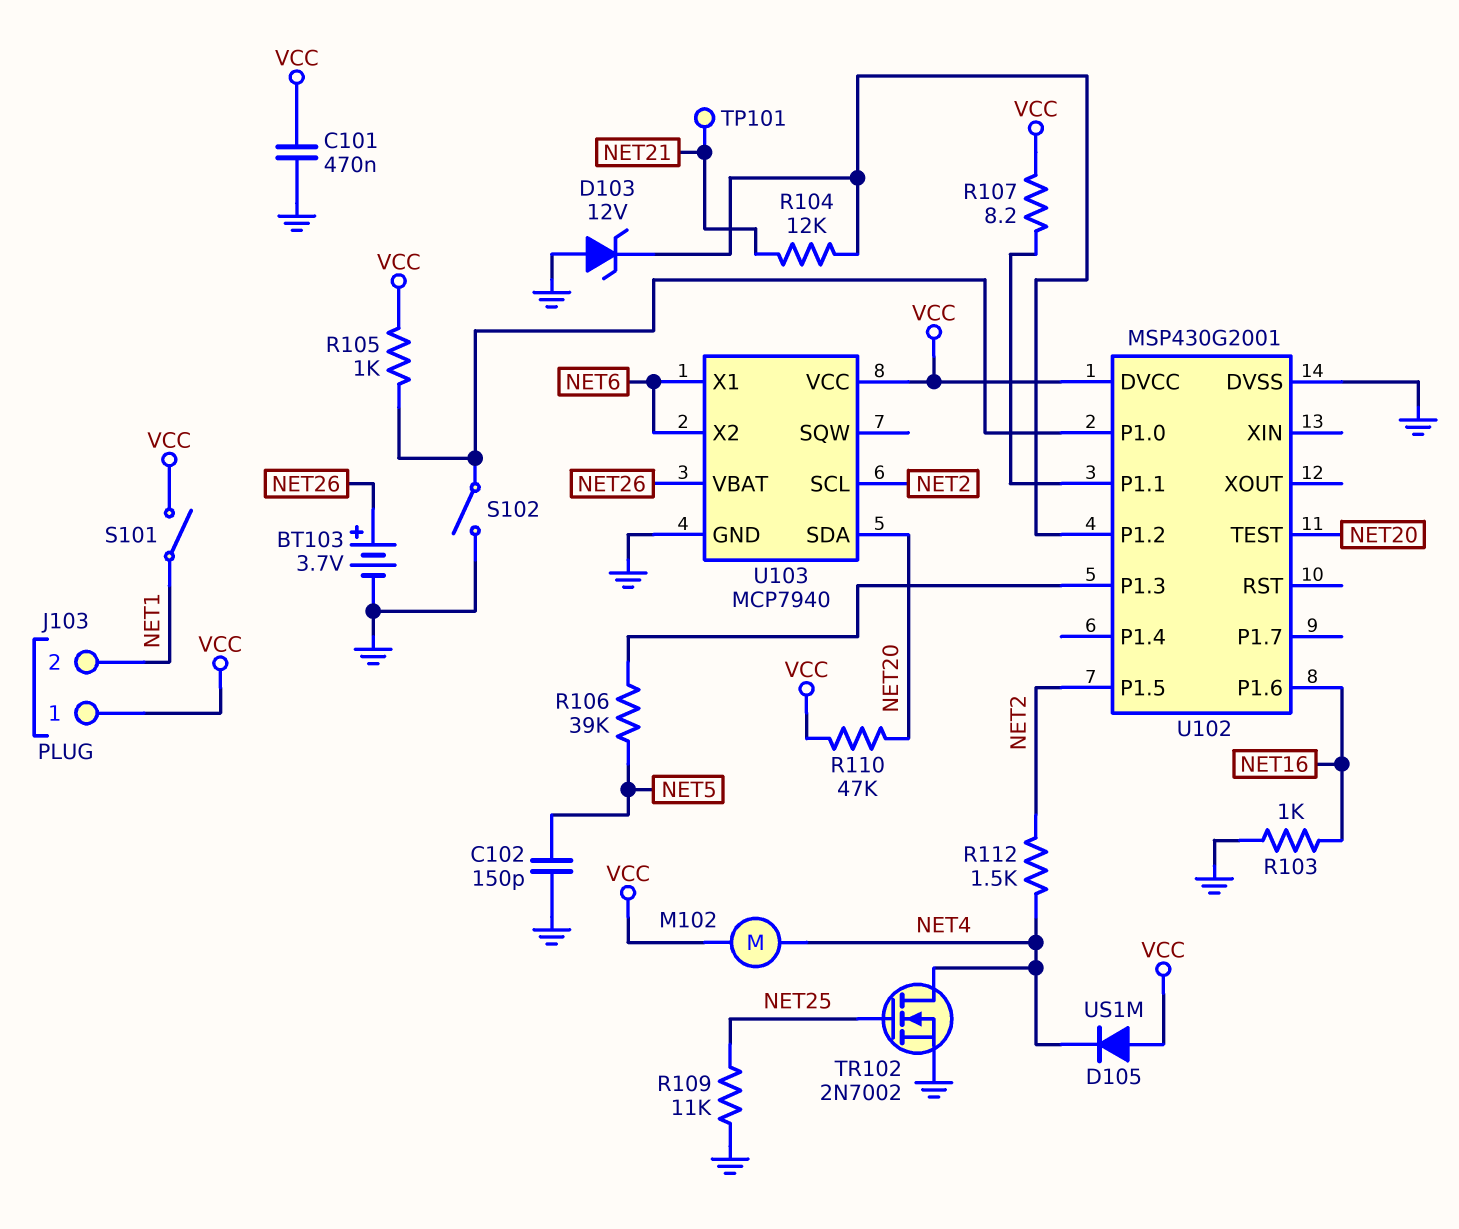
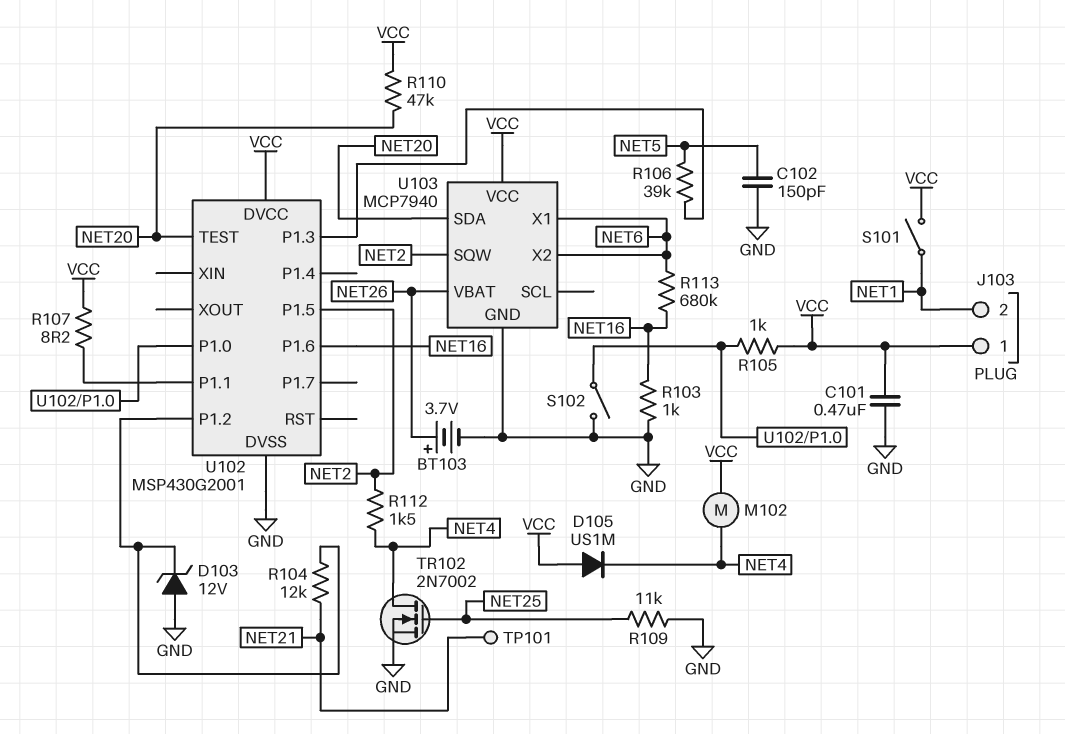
R113: none -> 680k (NET6, NET16)
U103 pin SCL: NET2 -> none
U103 pin SQW: none -> NET2

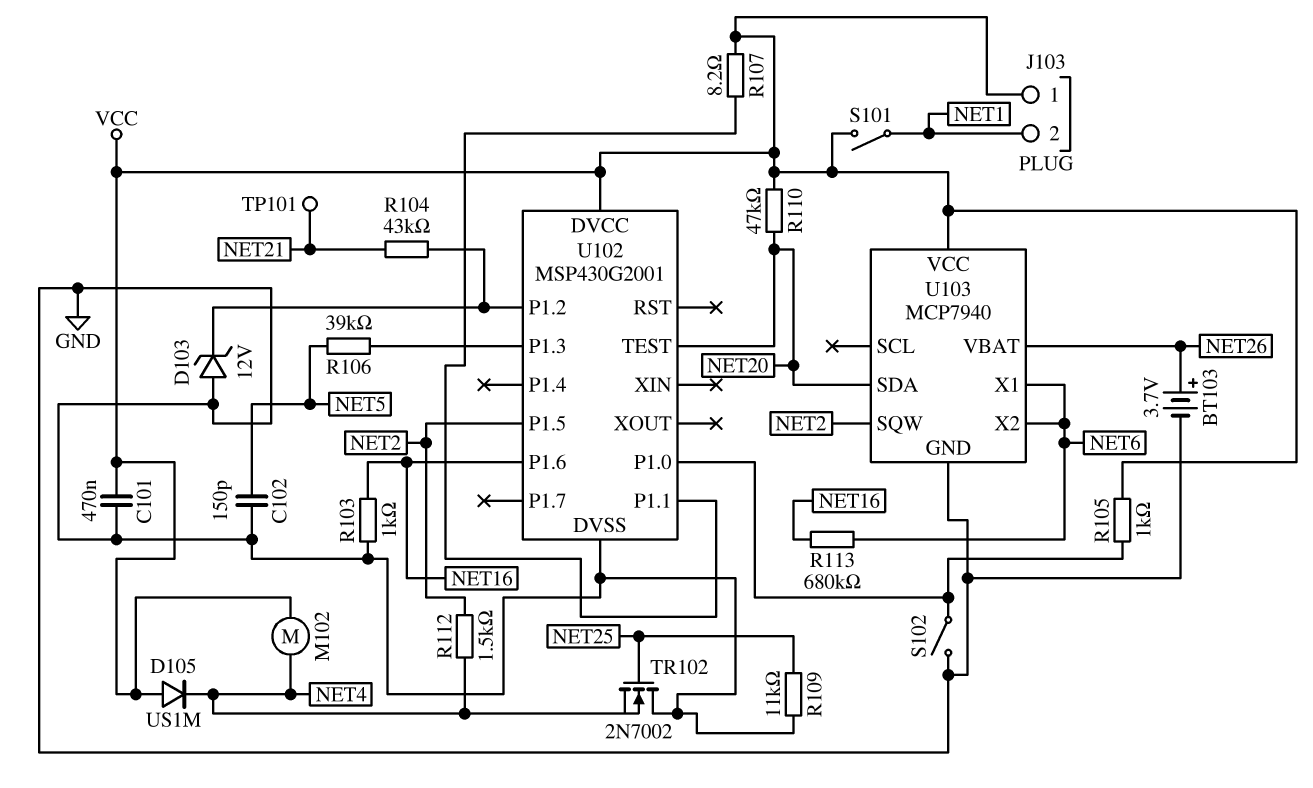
R104: 12k (NET21, U102/P1.2) -> 43k (NET21, U102/P1.2)
TR102: NMOS 2N7002 (G NET25, D NET4, S GND) -> NMOS 2N7002 (G NET25, D GND, S NET4)

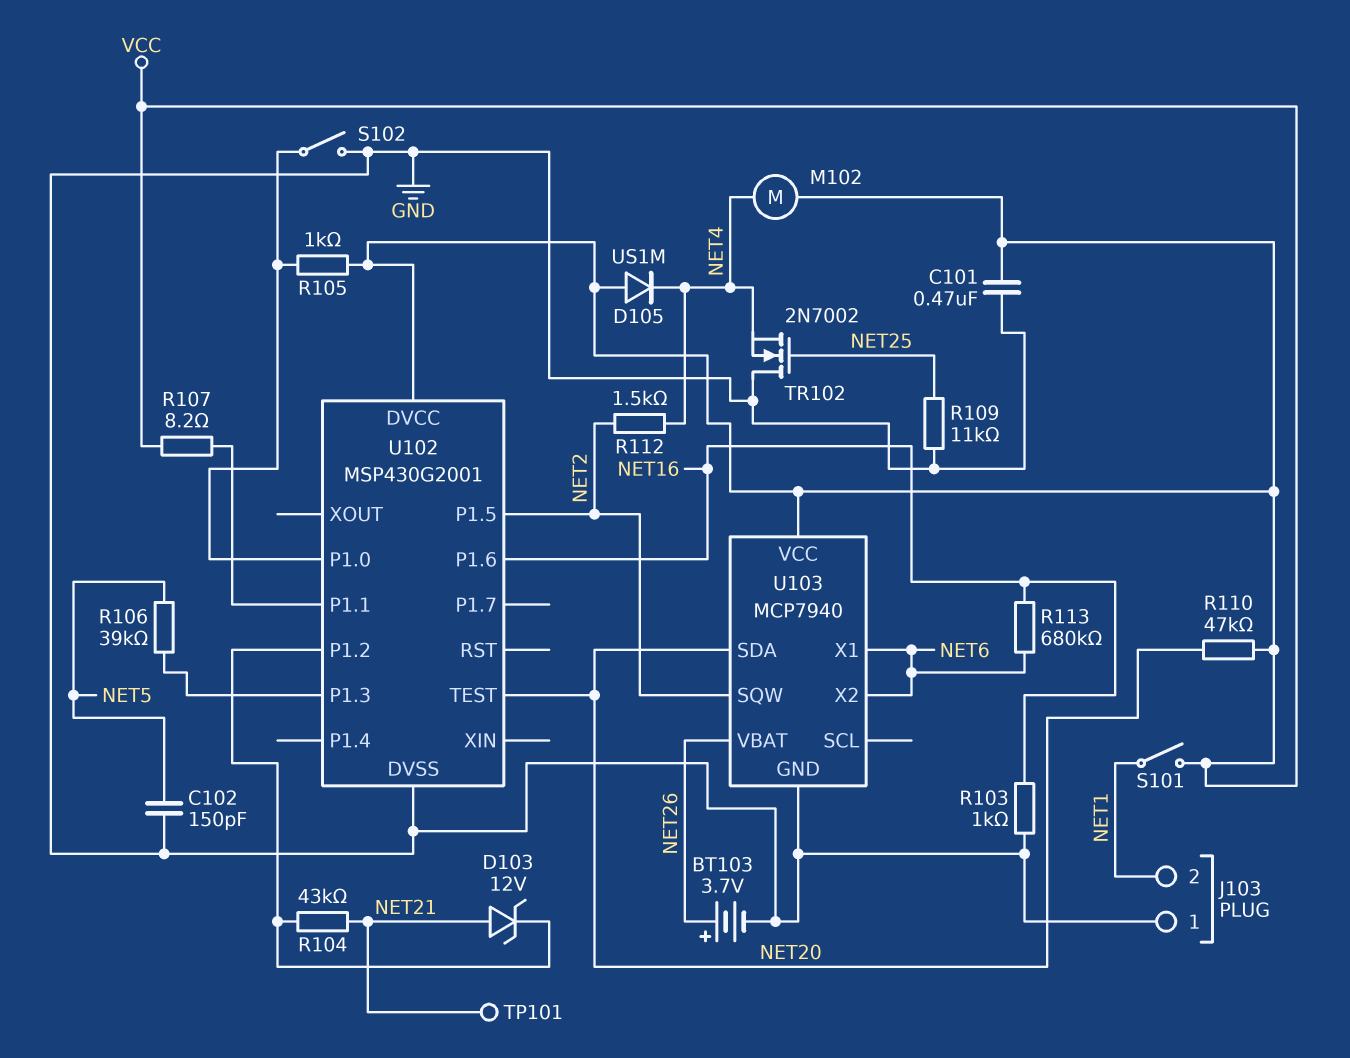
D103: zener 12V (A GND, K U102/P1.2) -> zener 12V (A NET21, K U102/P1.2)
J103 pin 1: VCC -> GND

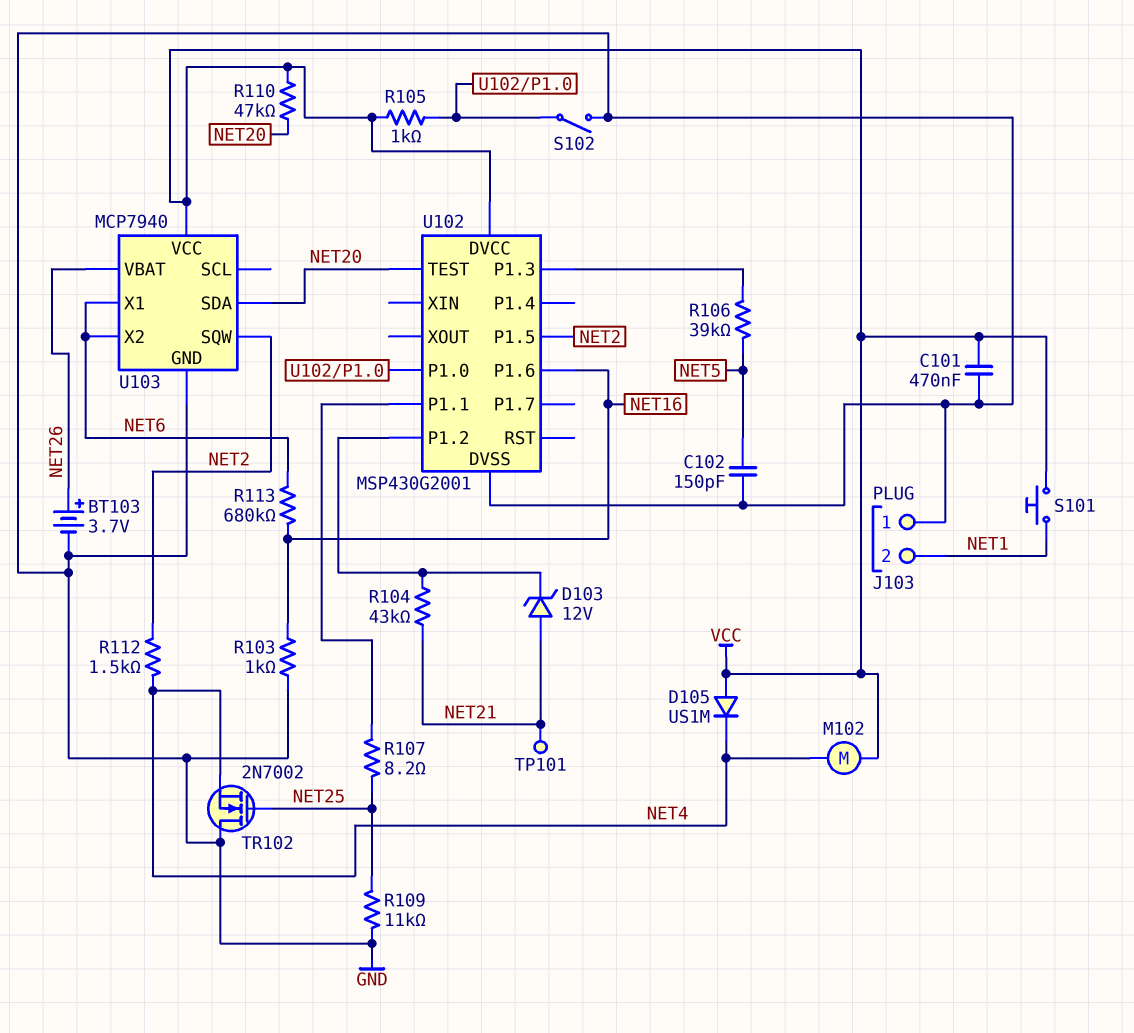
R107: 8.2 (U102/P1.1, VCC) -> 8.2 (NET25, U102/P1.1)
S101: switch (NET1, VCC) -> button (NET1, VCC)

